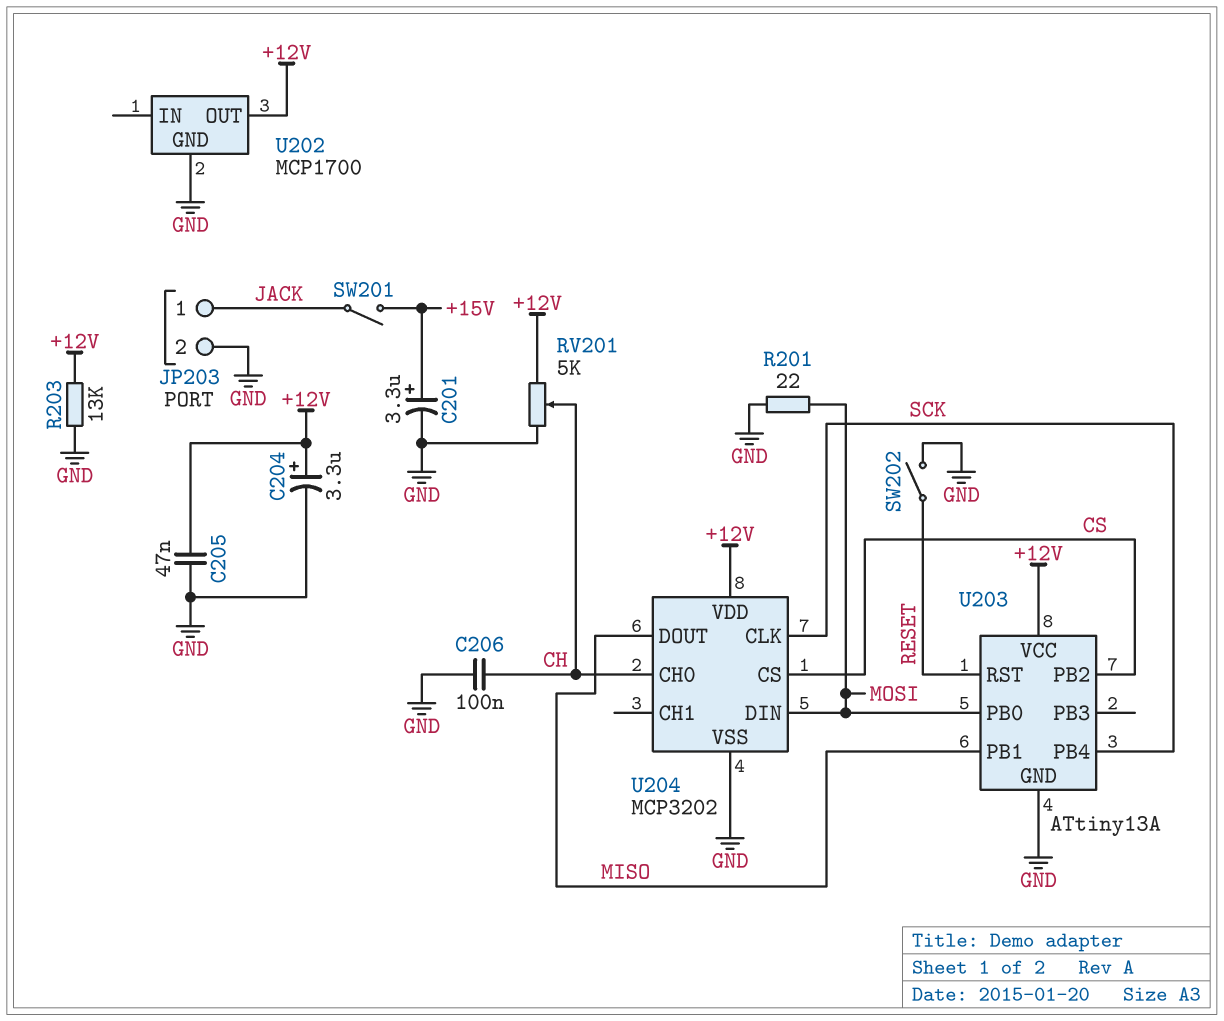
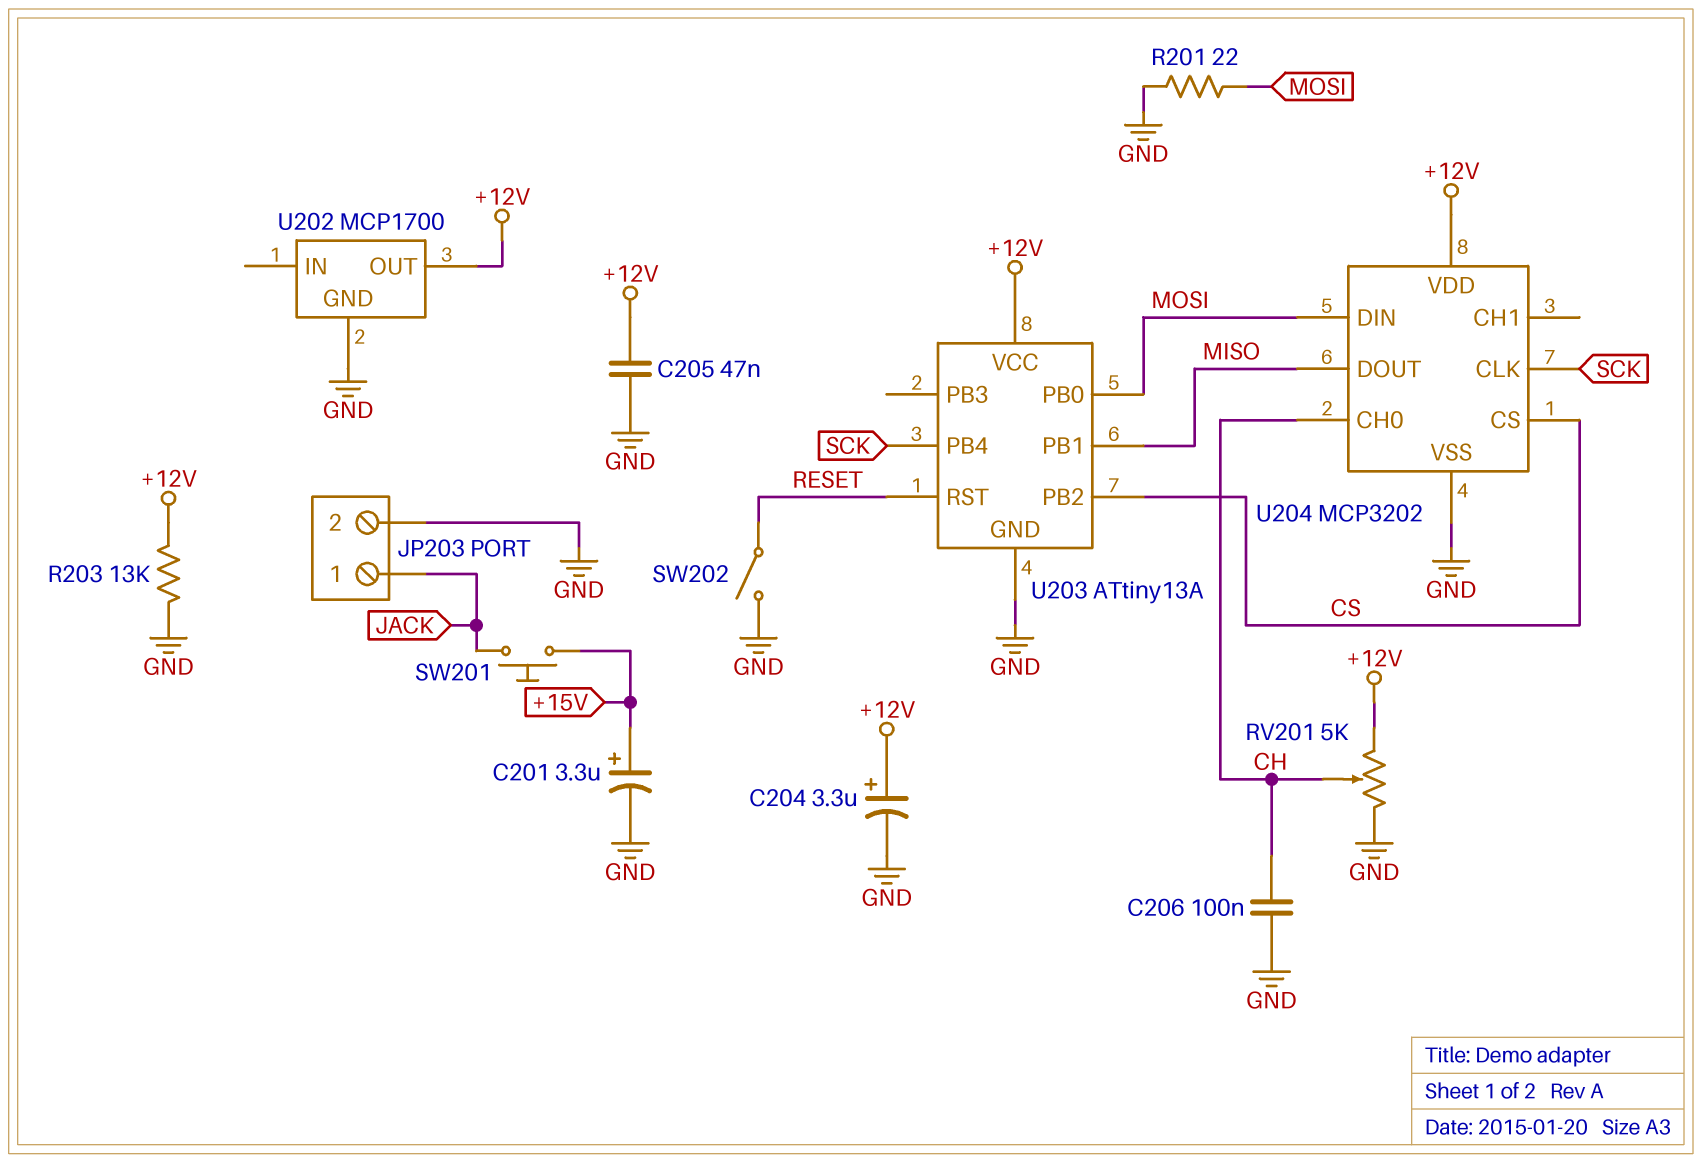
SW201: switch (+15V, JACK) -> button (+15V, JACK)

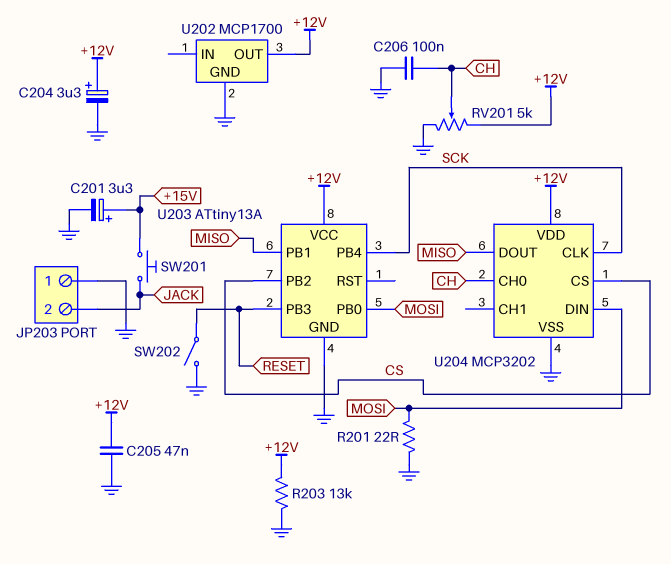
JP203 pin 1: JACK -> GND
JP203 pin 2: GND -> JACK
U203 pin PB3: none -> RESET
U203 pin RST: RESET -> none

